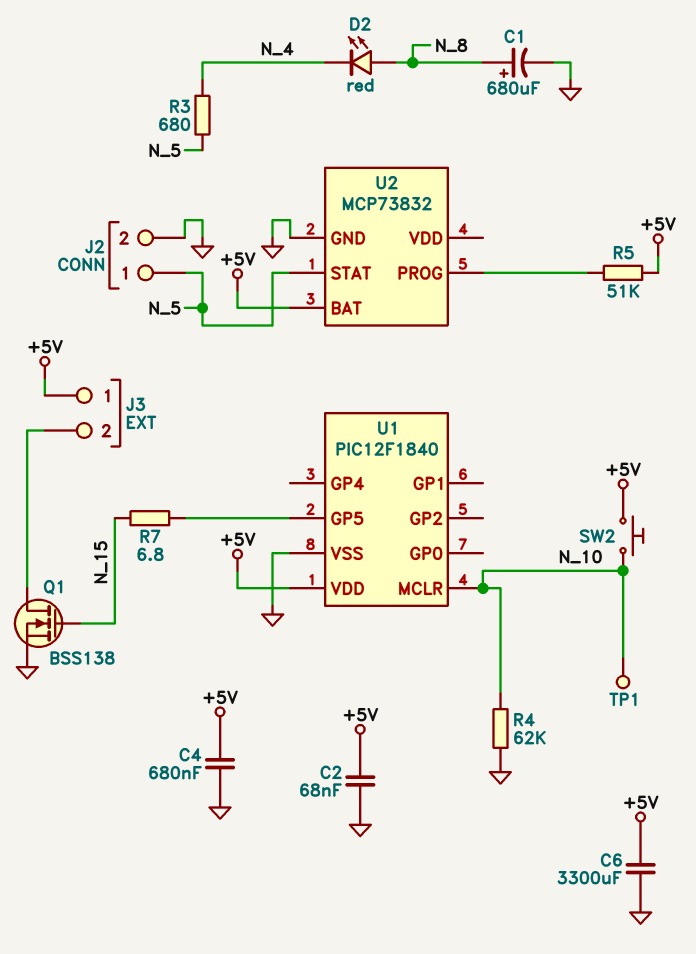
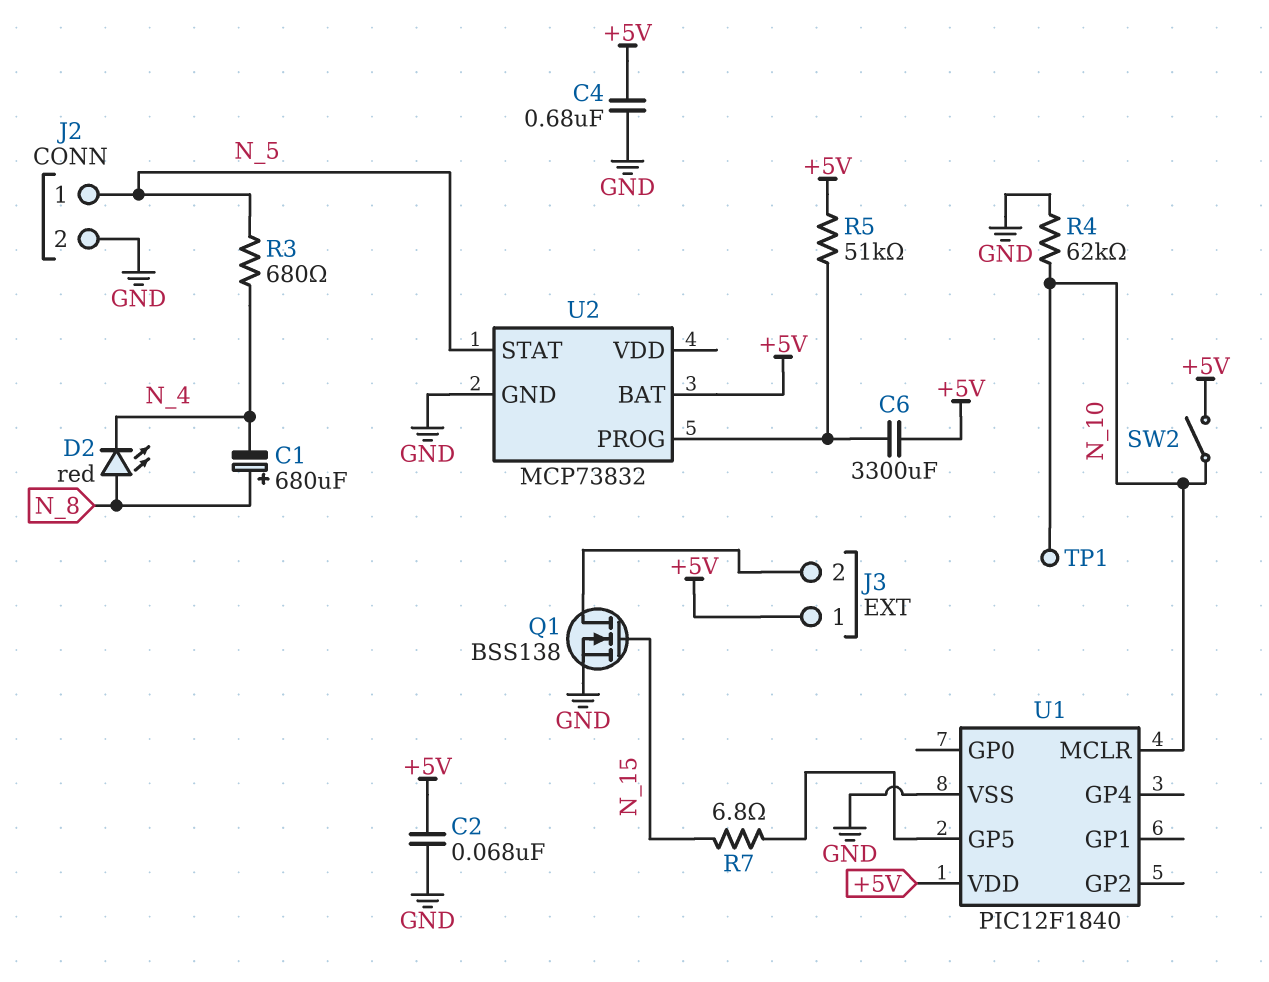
C1: 680uF (plus N_8, minus GND) -> 680uF (plus N_8, minus N_4)
C6: 3300uF (+5V, GND) -> 3300uF (+5V, U2/PROG)
SW2: button (+5V, N_10) -> switch (+5V, N_10)

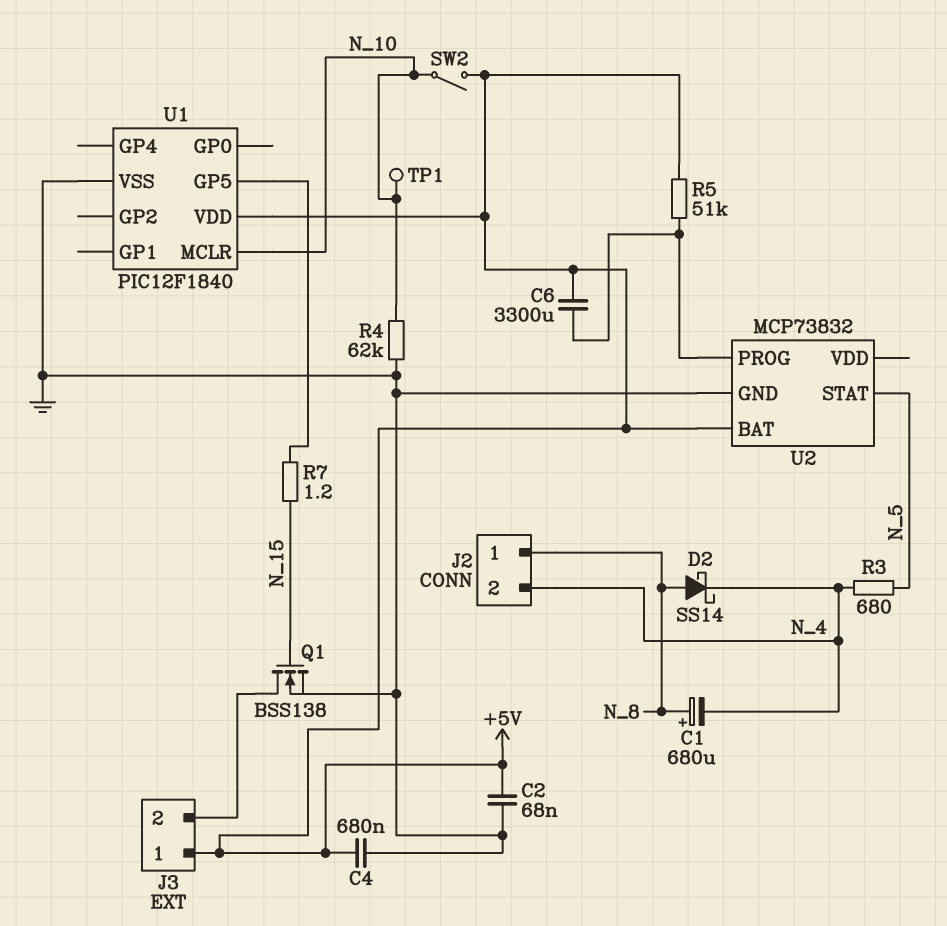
D2: LED red (A N_8, K N_4) -> schottky SS14 (A N_8, K N_4)
J2 pin 1: N_5 -> N_8
J2 pin 2: GND -> N_4
R7: 6.8 (N_15, U1/GP5) -> 1.2 (N_15, U1/GP5)

